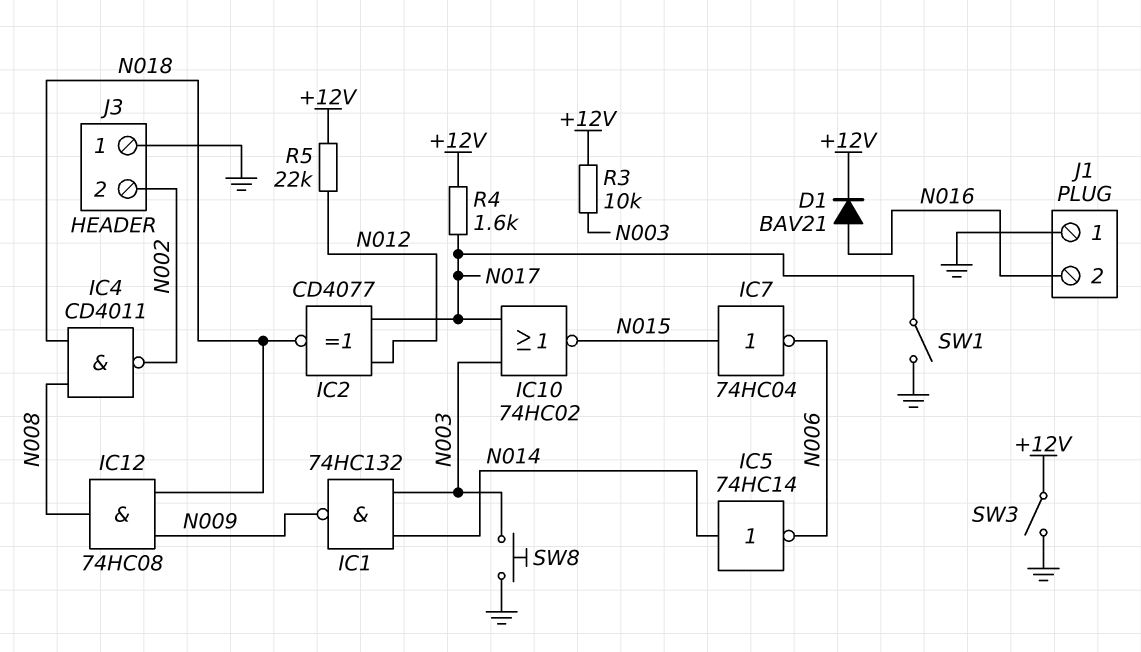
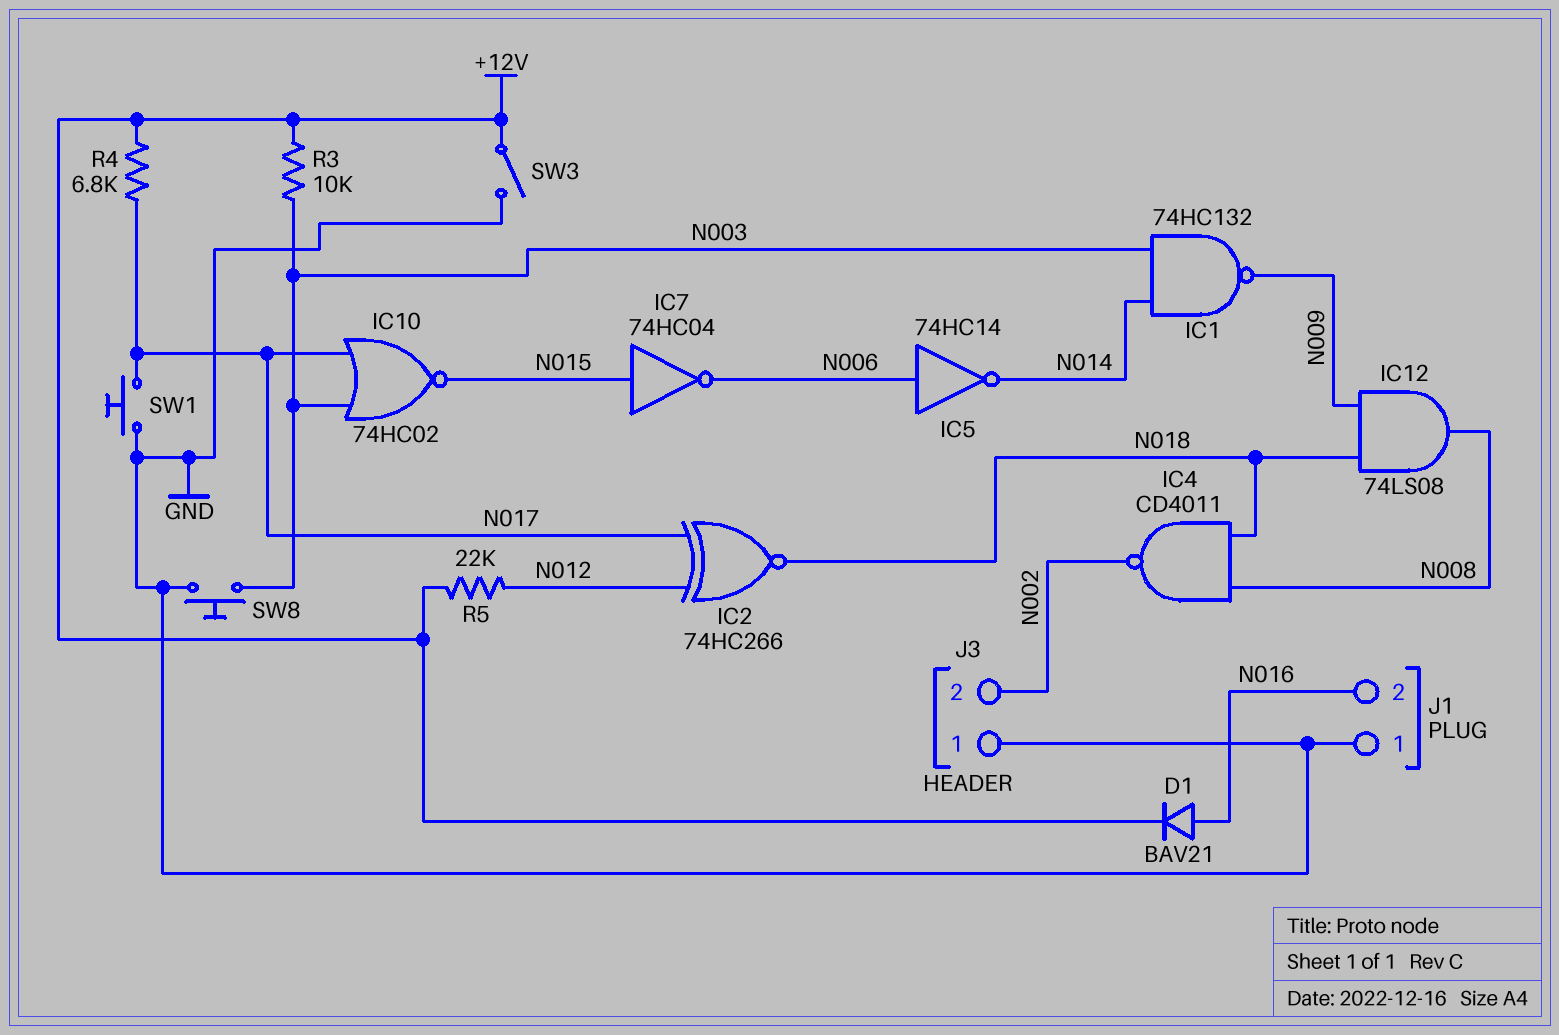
IC2: XNOR CD4077 (in N012, in N017, out N018) -> XNOR 74HC266 (in N012, in N017, out N018)
IC5: NOT 74HC14 (in N014, out N006) -> NOT 74HC14 (in N006, out N014)
IC12: AND 74HC08 (in N009, in N018, out N008) -> AND 74LS08 (in N009, in N018, out N008)
R4: 1.6k (+12V, N017) -> 6.8k (+12V, N017)
SW1: switch (GND, N017) -> button (GND, N017)

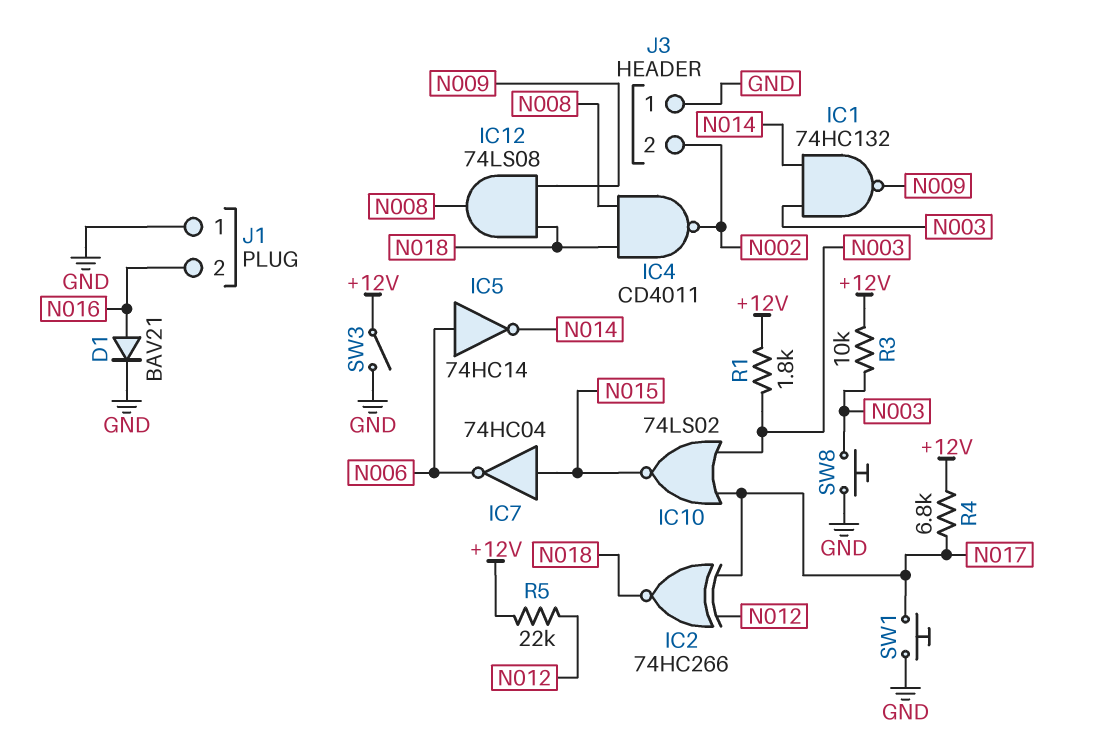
D1: diode BAV21 (A N016, K +12V) -> diode BAV21 (A N016, K GND)
IC10: NOR 74HC02 (in N003, in N017, out N015) -> NOR 74LS02 (in N003, in N017, out N015)
R1: none -> 1.8k (+12V, N003)

